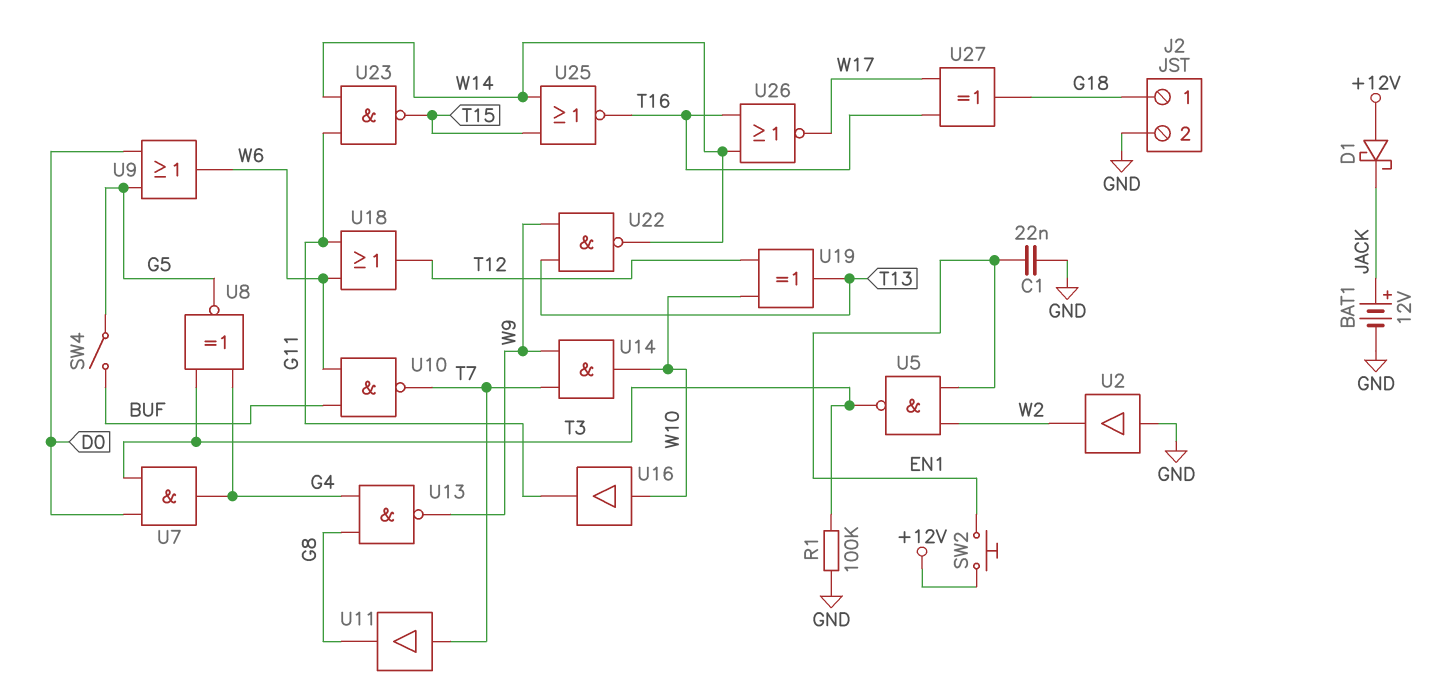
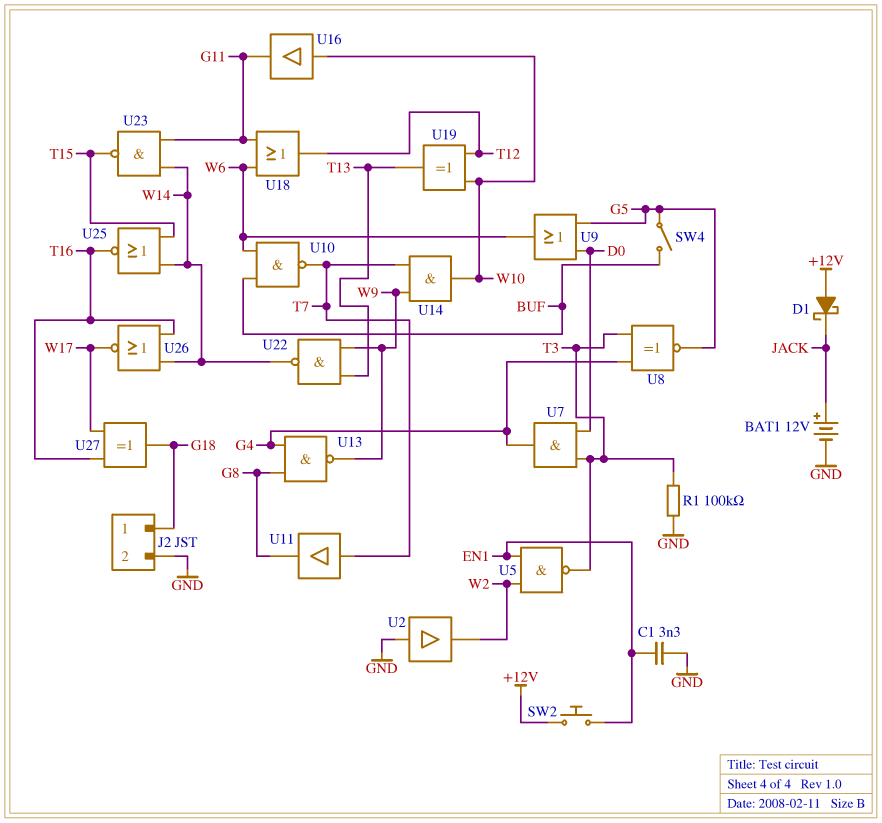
C1: 22nF (EN1, GND) -> 3.3nF (EN1, GND)

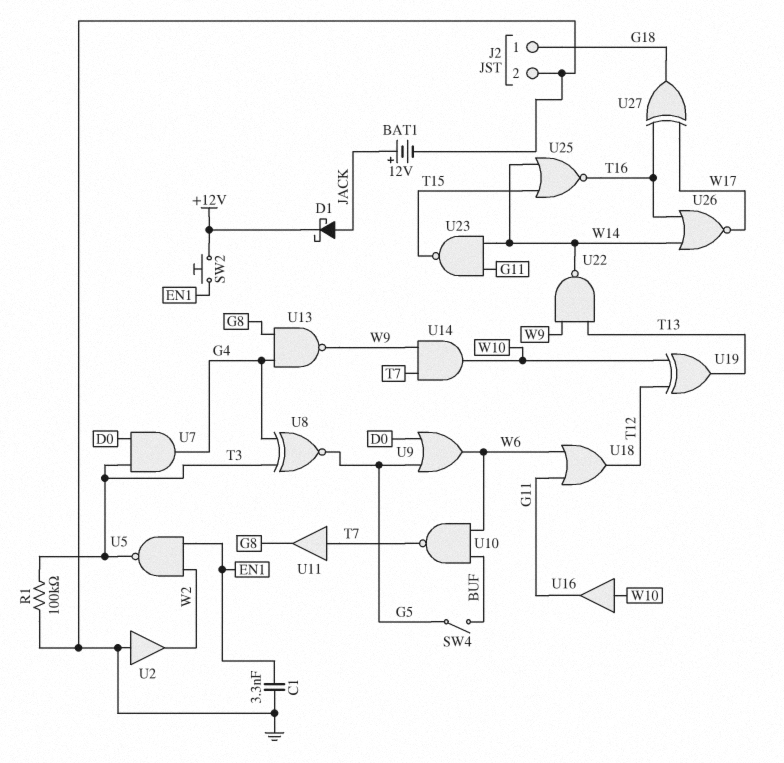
D1: schottky (A +12V, K JACK) -> schottky (A JACK, K +12V)

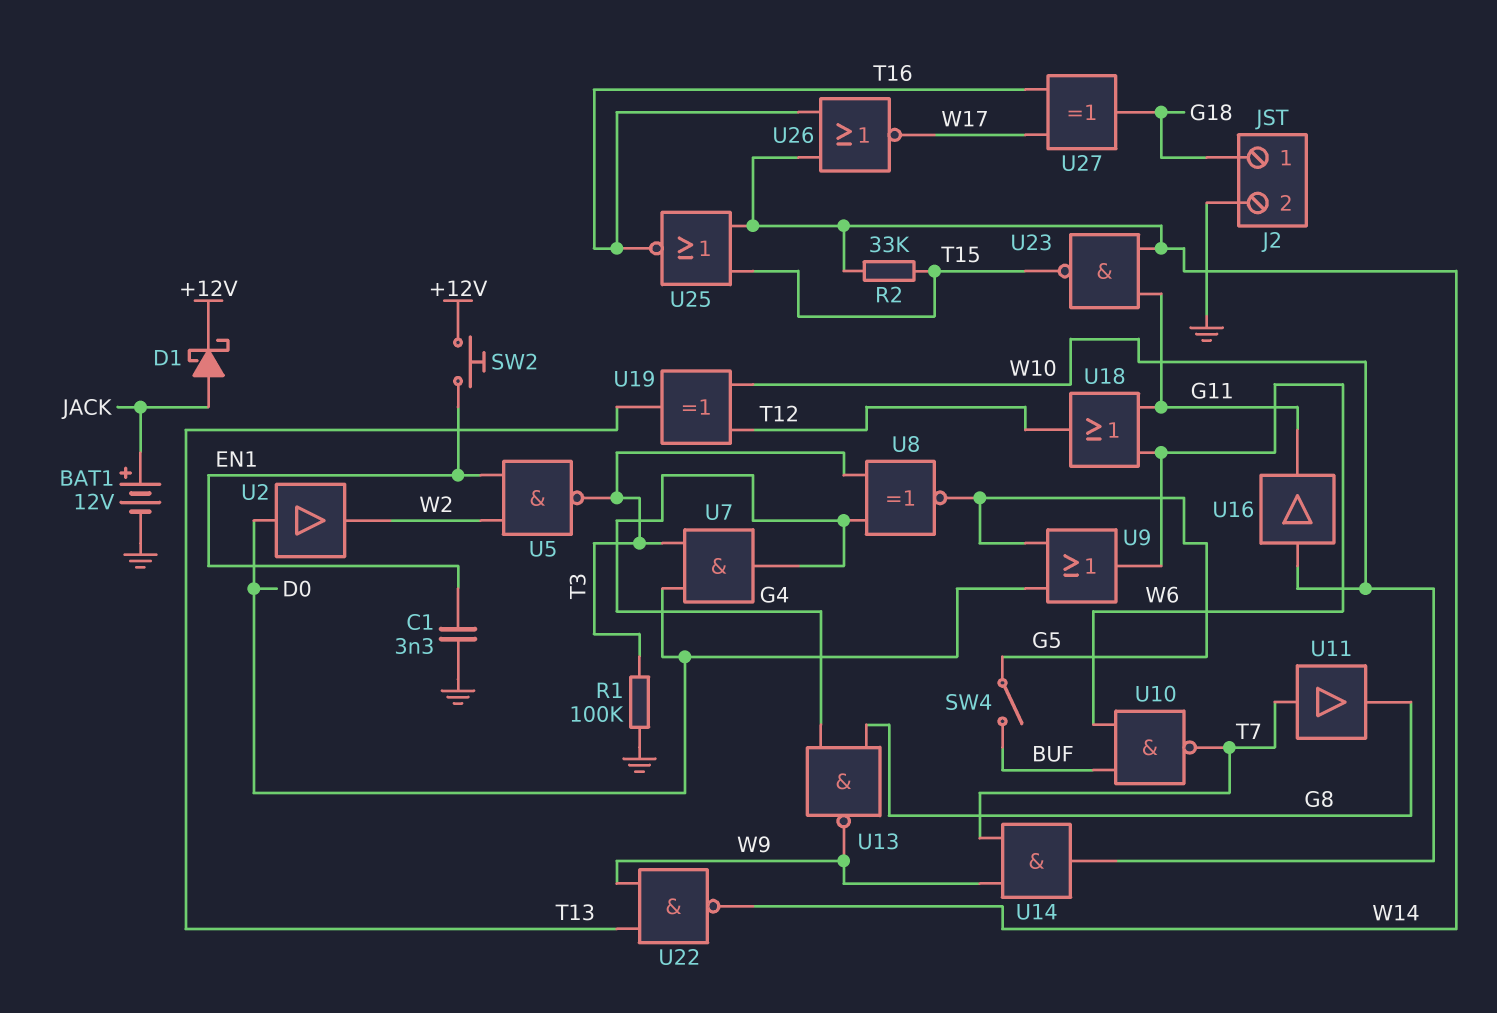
R2: none -> 33k (T15, W14)
U2: buffer (in GND, out W2) -> buffer (in D0, out W2)

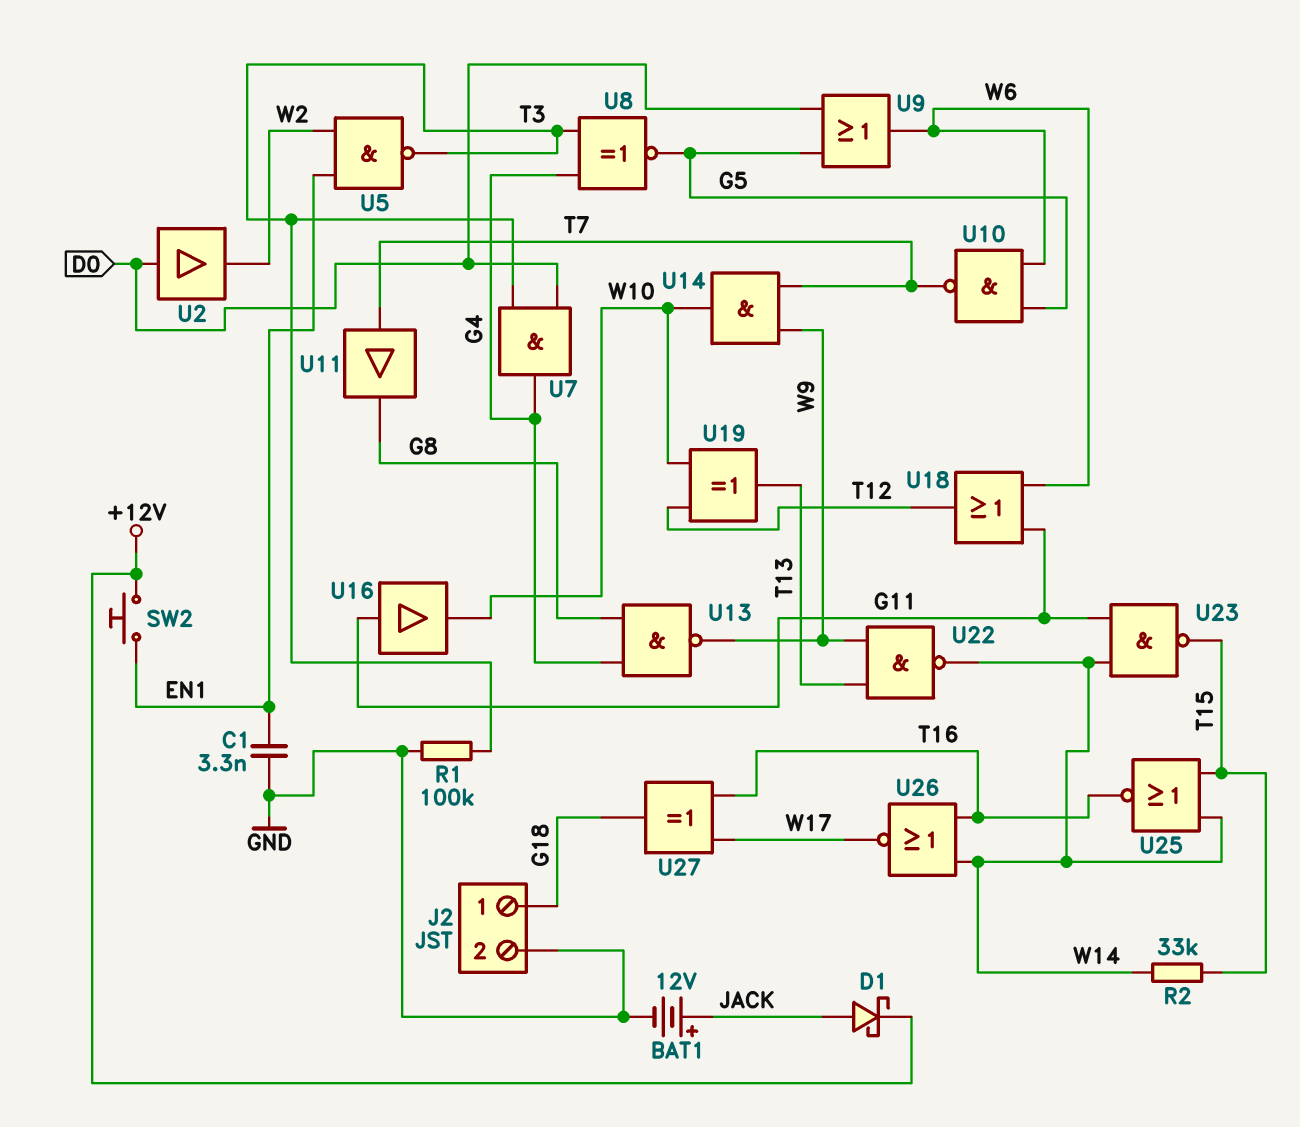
SW4: switch (BUF, G5) -> none
U10: NAND (in BUF, in W6, out T7) -> NAND (in G5, in W6, out T7)
U16: buffer (in W10, out G11) -> buffer (in G11, out W10)

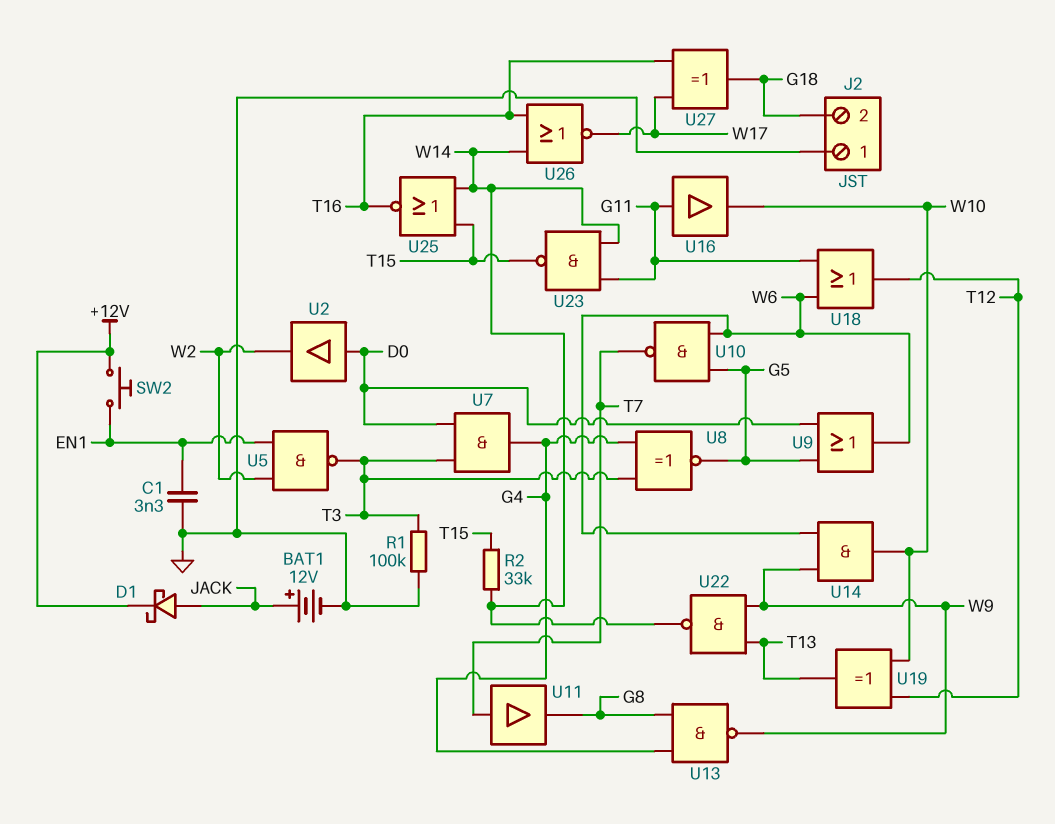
J2 pin 1: G18 -> GND
J2 pin 2: GND -> G18
U14: AND (in T7, in W9, out W10) -> AND (in W6, in W9, out W10)

